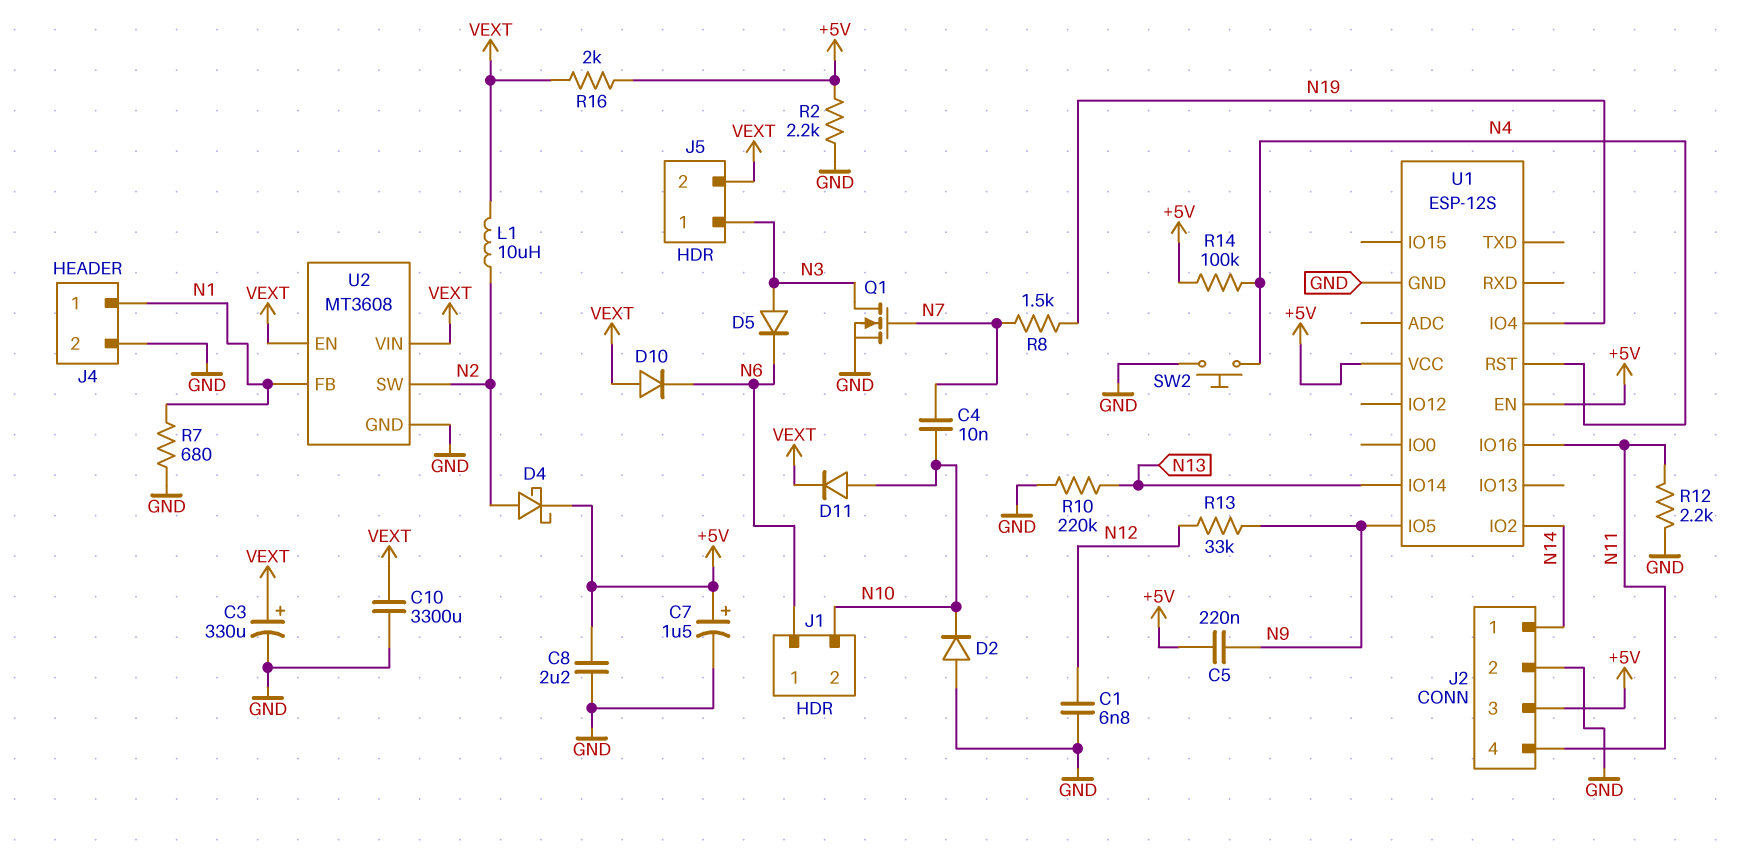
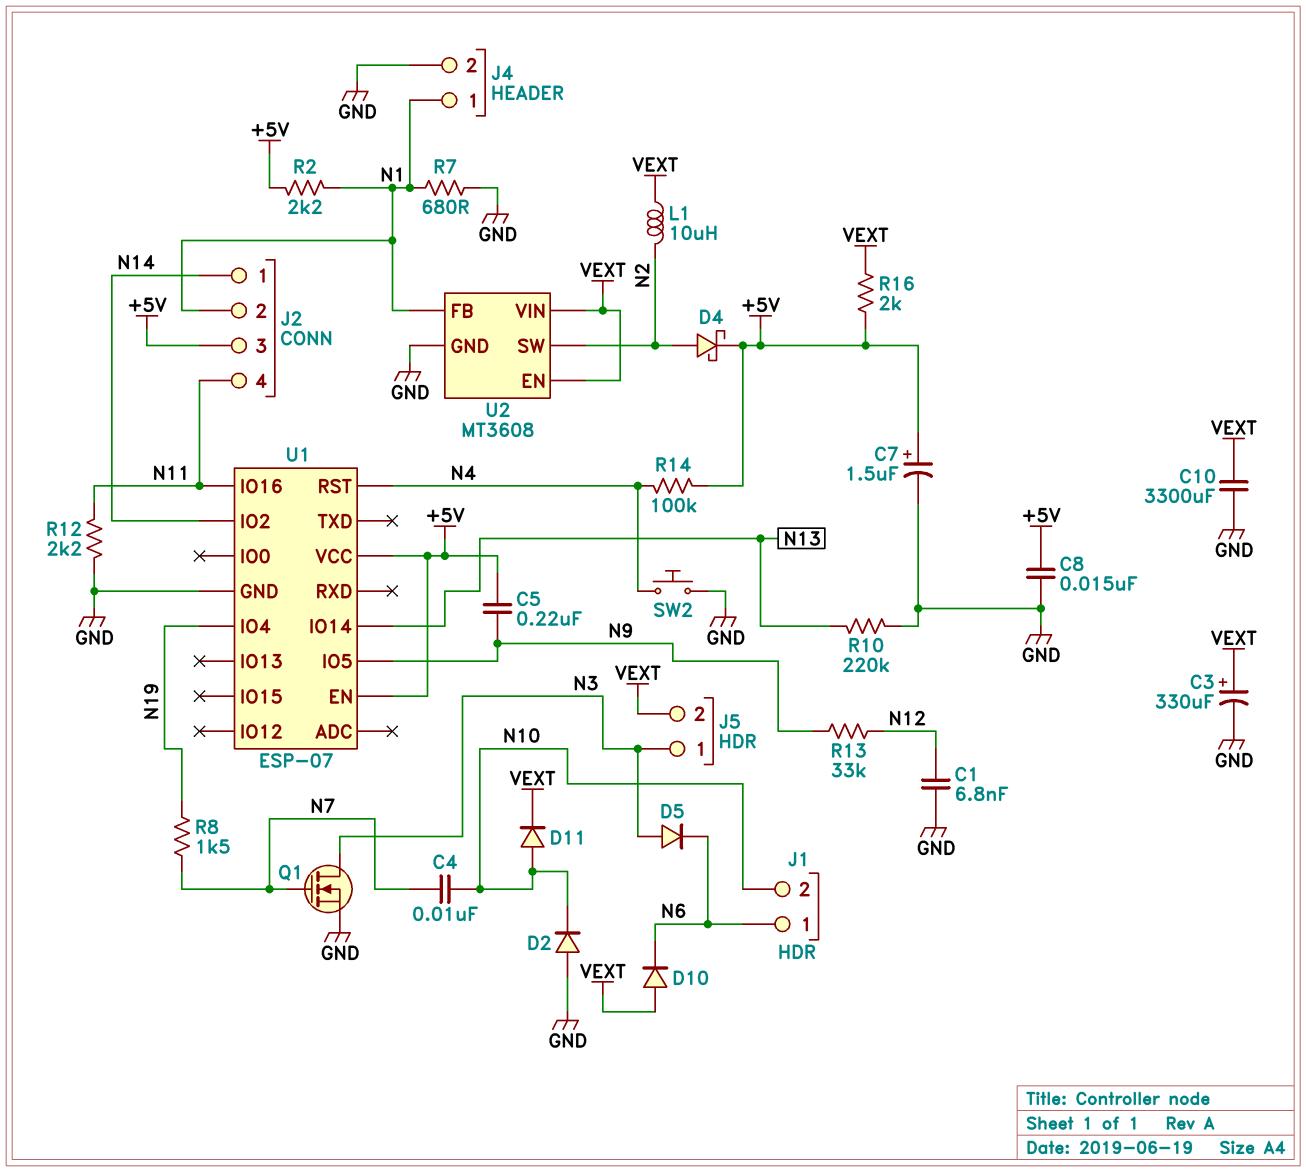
C8: 2.2uF (+5V, GND) -> 15nF (+5V, GND)
J2 pin 2: GND -> N1
R2: 2.2k (+5V, GND) -> 2.2k (+5V, N1)
U1: ESP-12S -> ESP-07

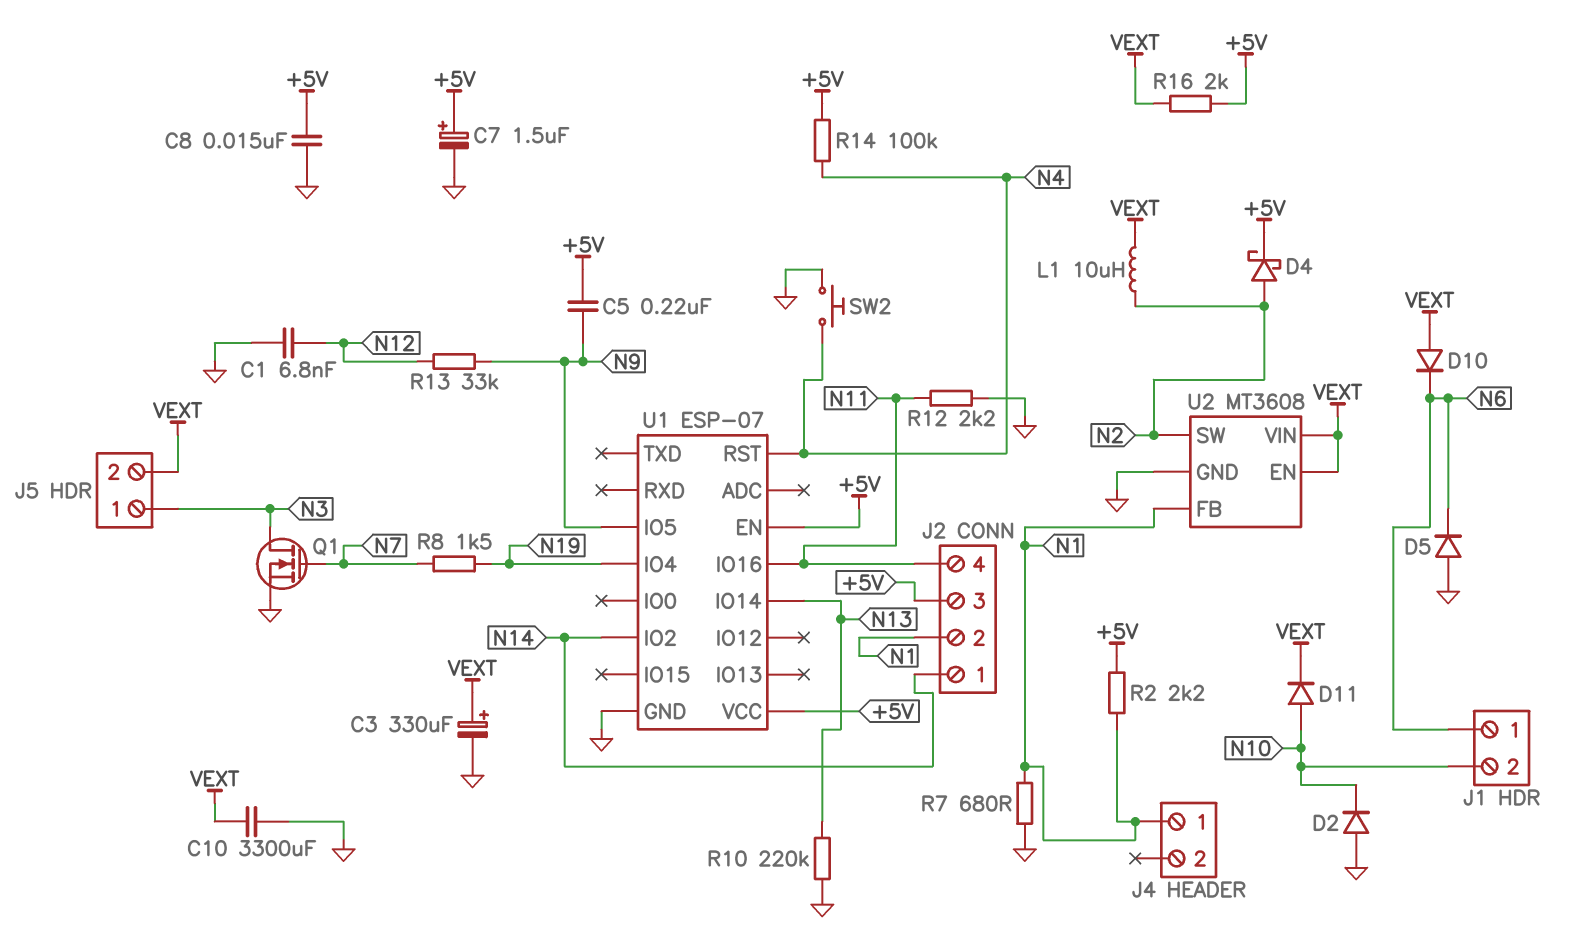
C4: 10nF (N7, N10) -> none
D5: diode (A N3, K N6) -> diode (A GND, K N6)
J4 pin 2: GND -> none

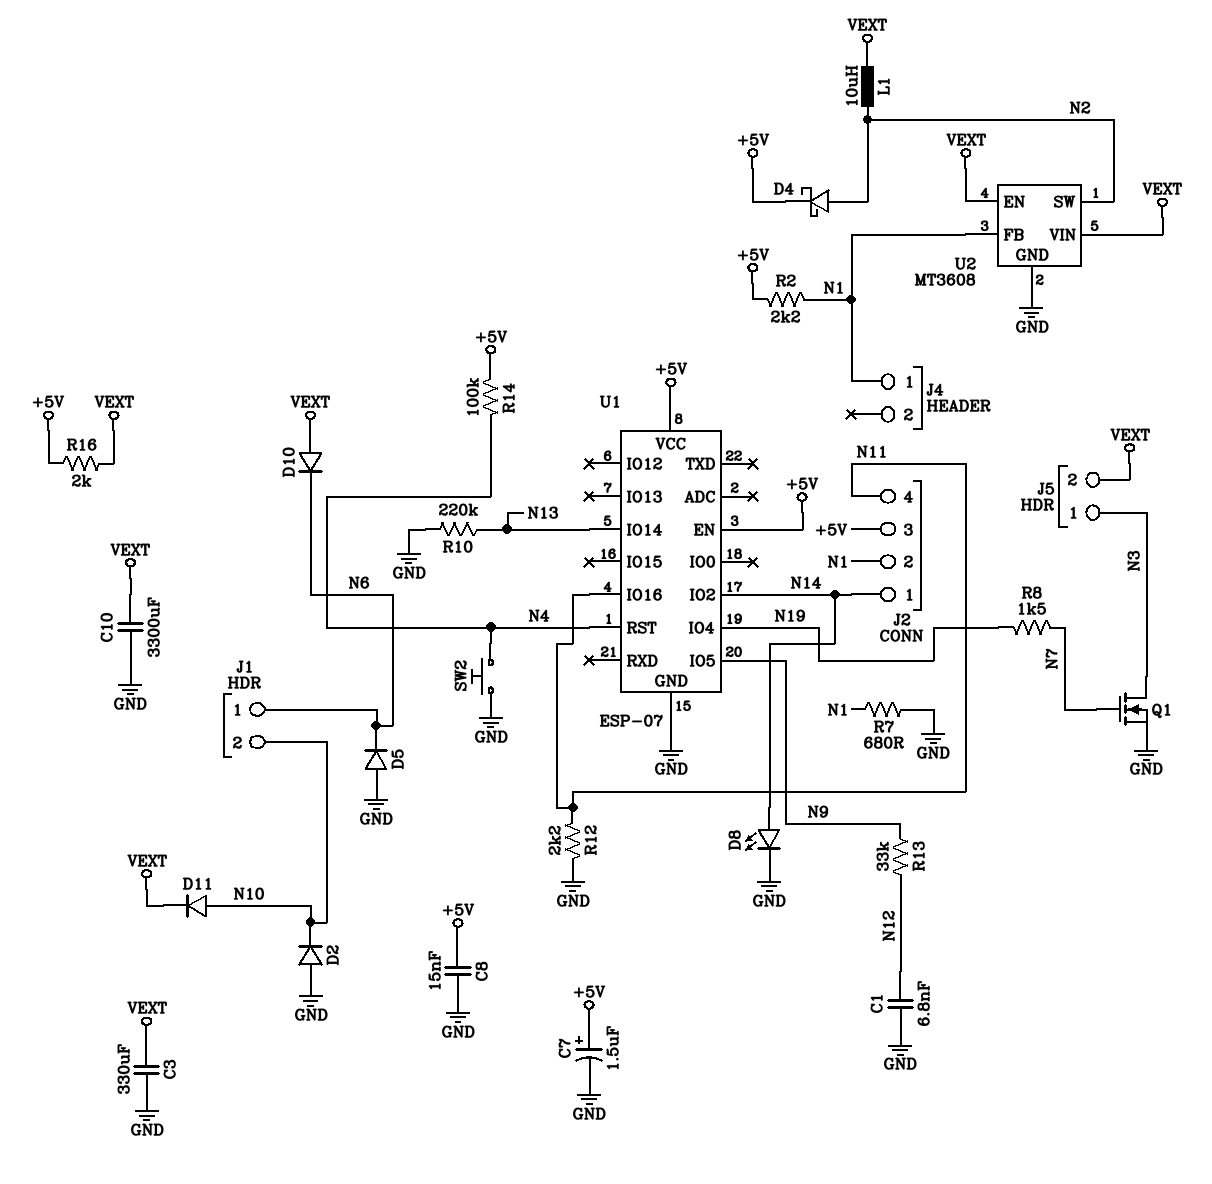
C3: 330uF (plus VEXT, minus GND) -> 330uF (GND, VEXT)
C5: 220nF (+5V, N9) -> none
D8: none -> LED (A N14, K GND)

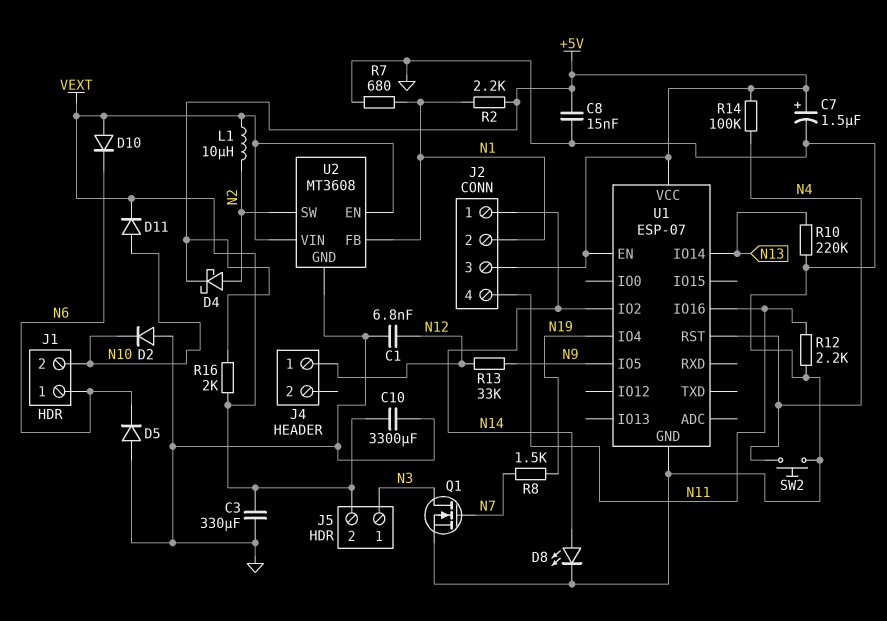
J4 pin 1: N1 -> N12

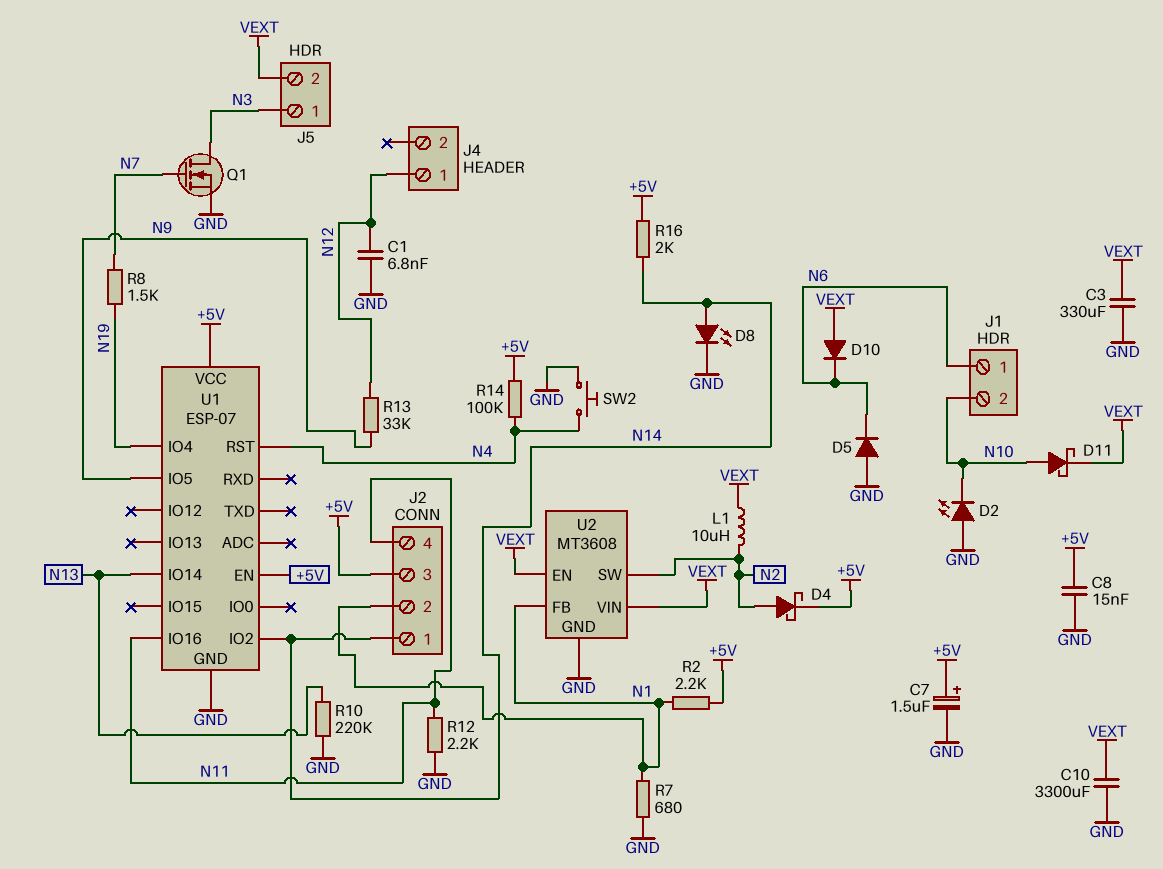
D2: diode (A GND, K N10) -> LED (A GND, K N10)
D11: diode (A N10, K VEXT) -> schottky (A N10, K VEXT)
R16: 2k (+5V, VEXT) -> 2k (+5V, N14)

